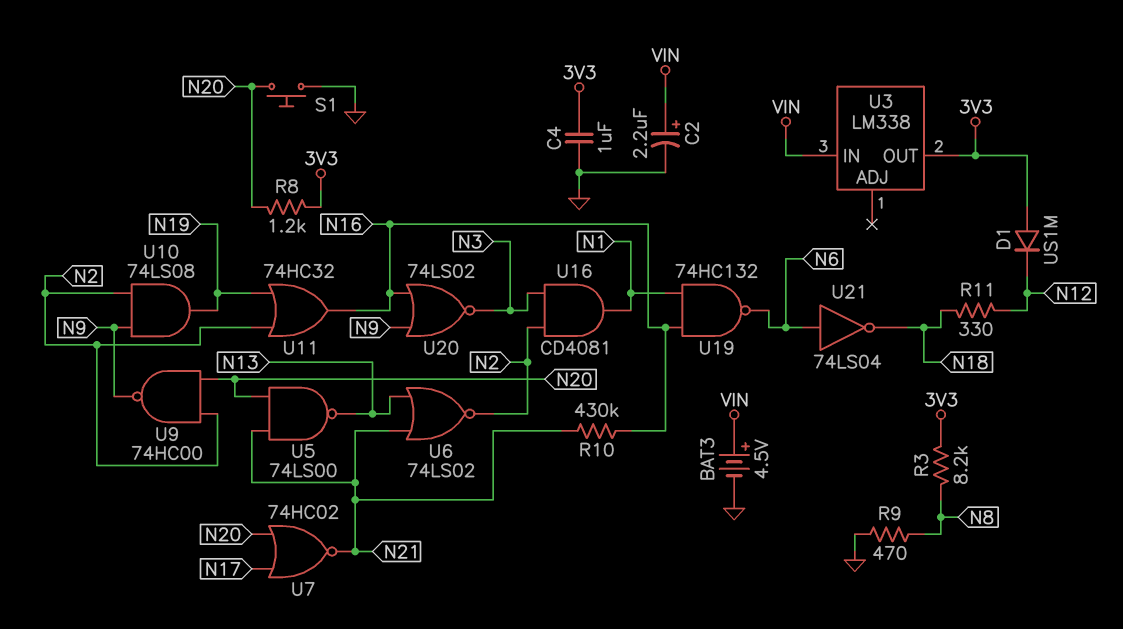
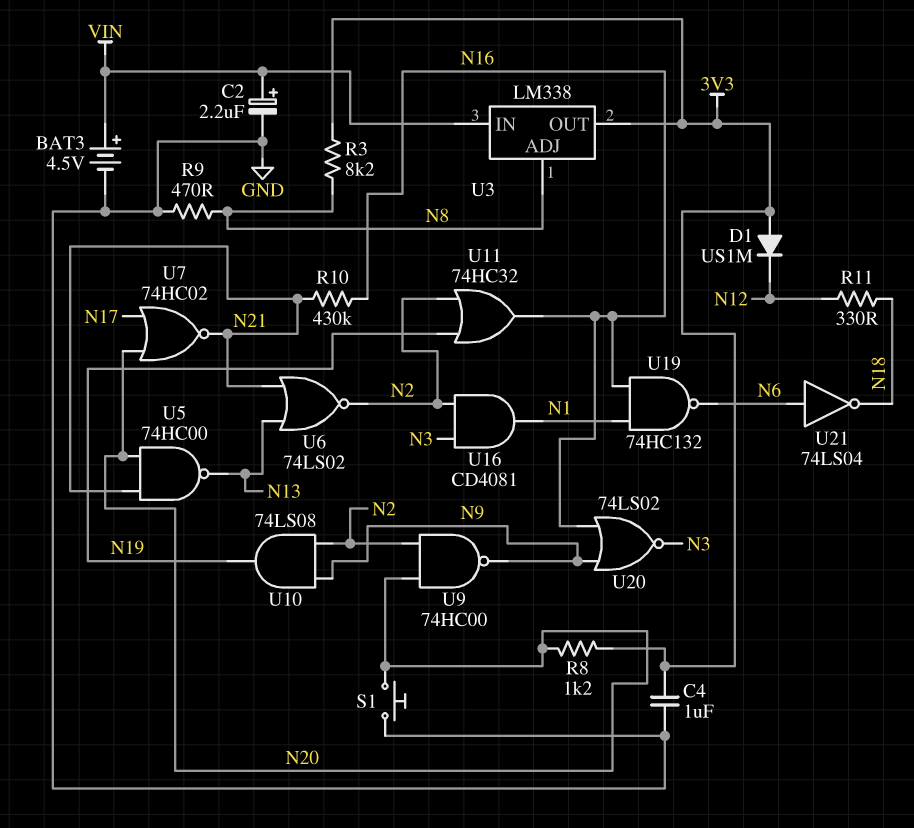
U3 pin ADJ: none -> N8
U5: NAND 74LS00 (in N20, in N21, out N13) -> NAND 74HC00 (in N20, in N21, out N13)

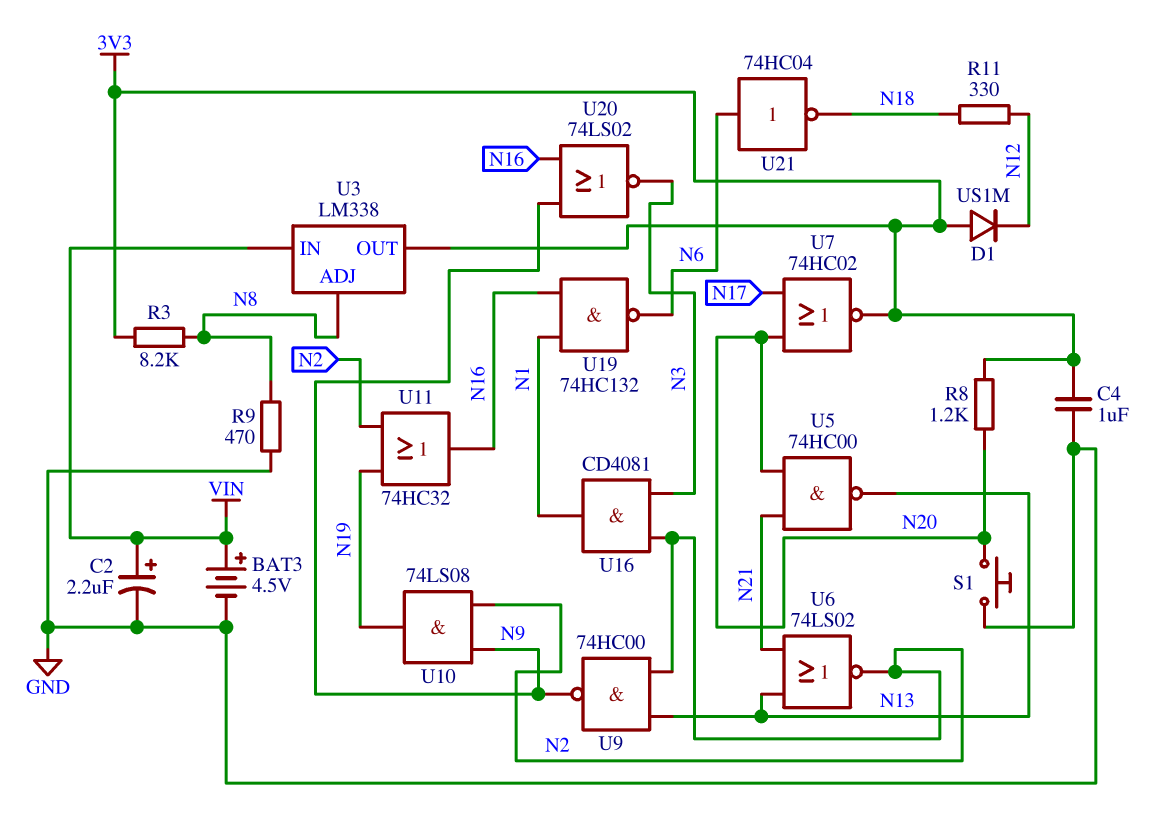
R10: 430k (N16, N21) -> none
U7: NOR 74HC02 (in N17, in N20, out N21) -> NOR 74HC02 (in N17, in N20, out 3V3)
U9: NAND 74HC00 (in N2, in N20, out N9) -> NAND 74HC00 (in N2, in N13, out N9)
U21: NOT 74LS04 (in N6, out N18) -> NOT 74HC04 (in N6, out N18)

